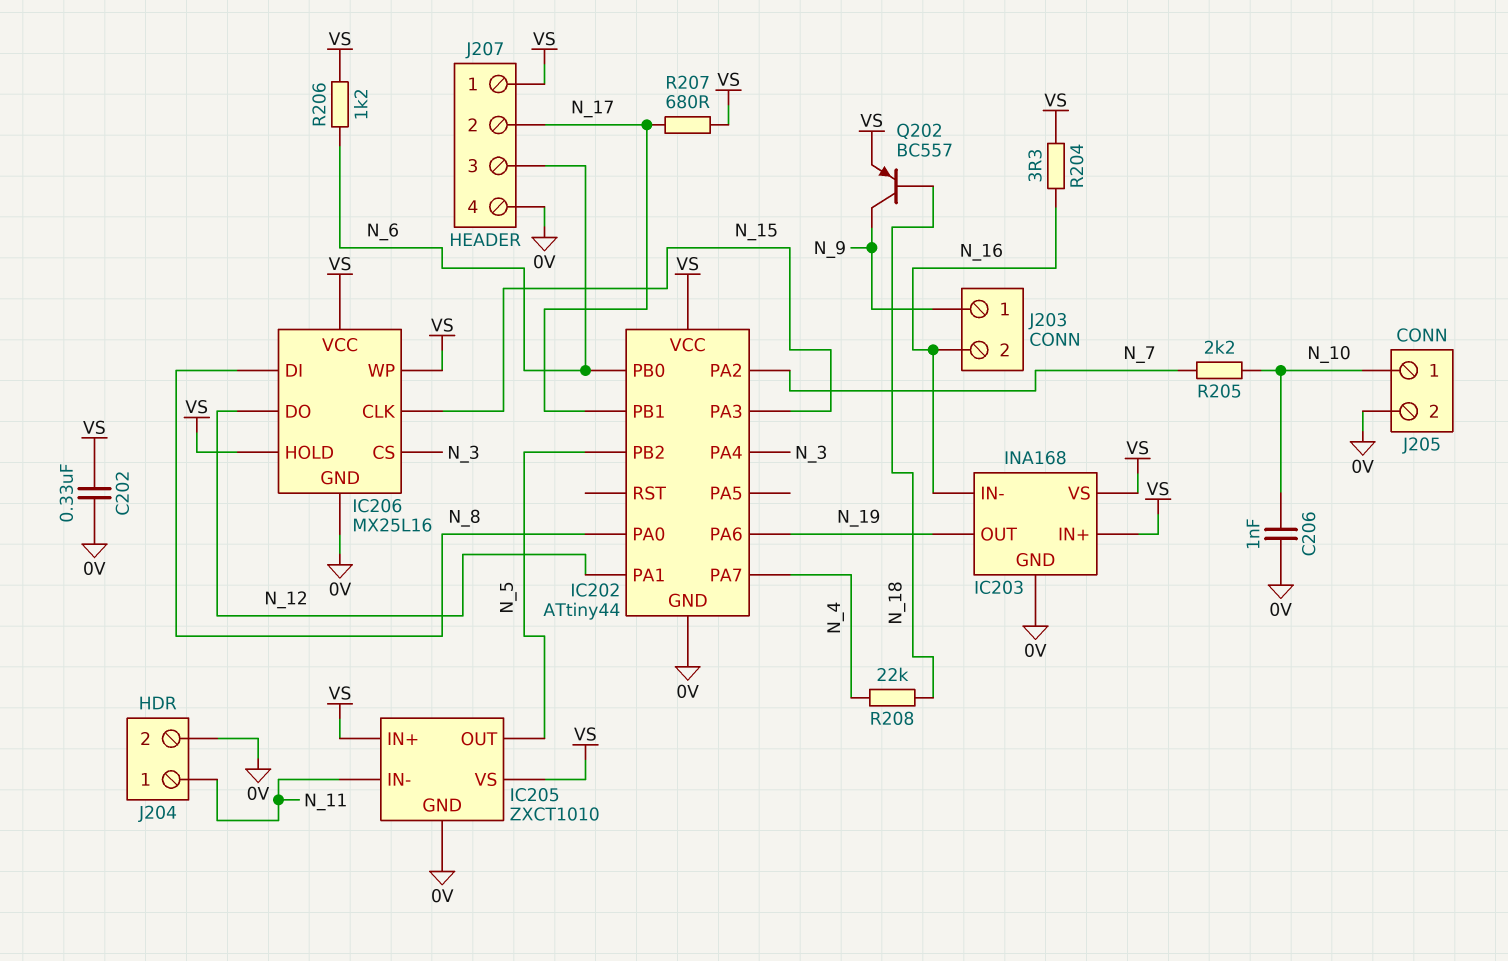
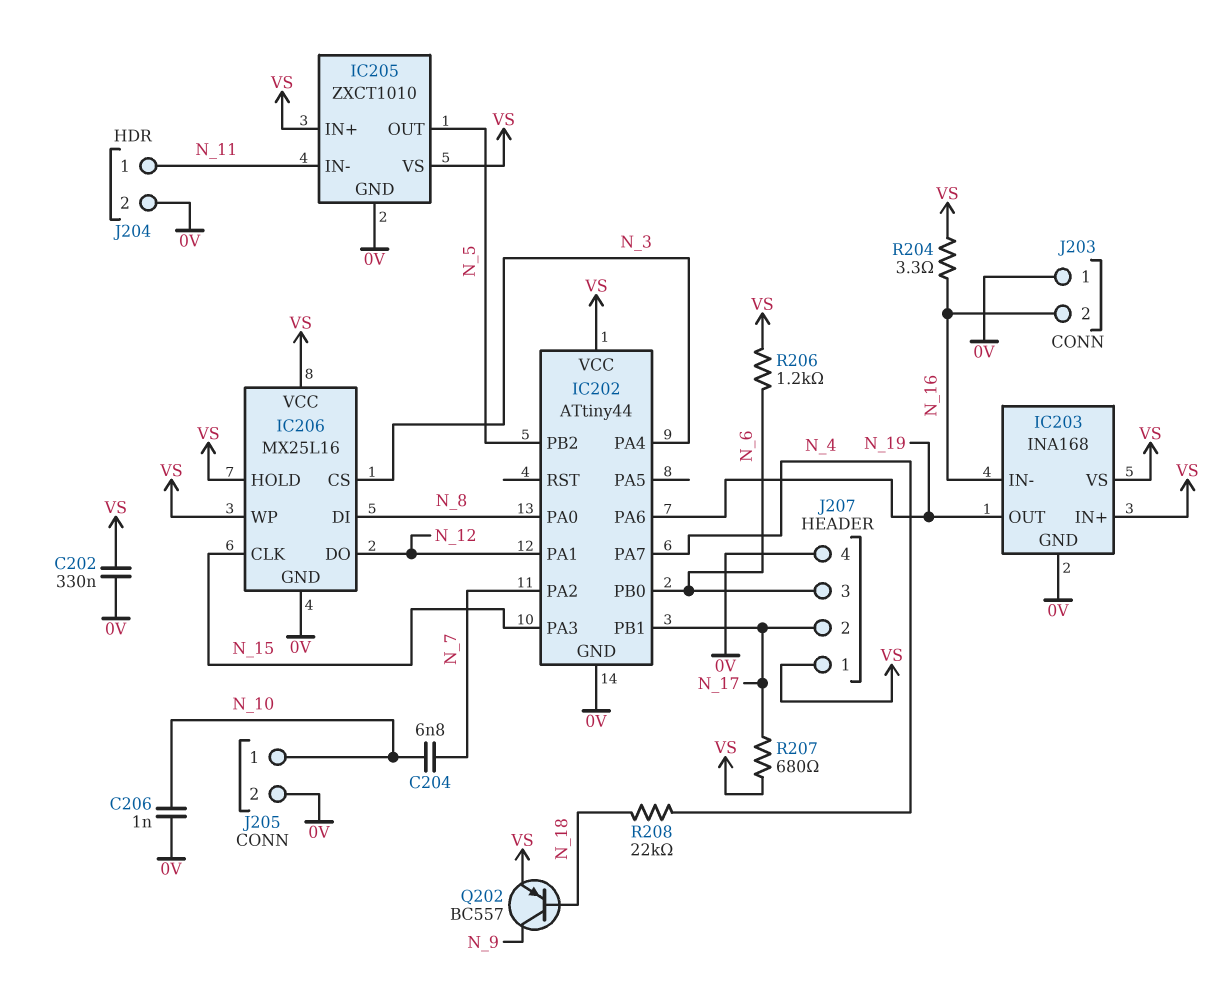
C204: none -> 6.8nF (N_7, N_10)
J203 pin 1: N_9 -> 0V
R205: 2.2k (N_7, N_10) -> none

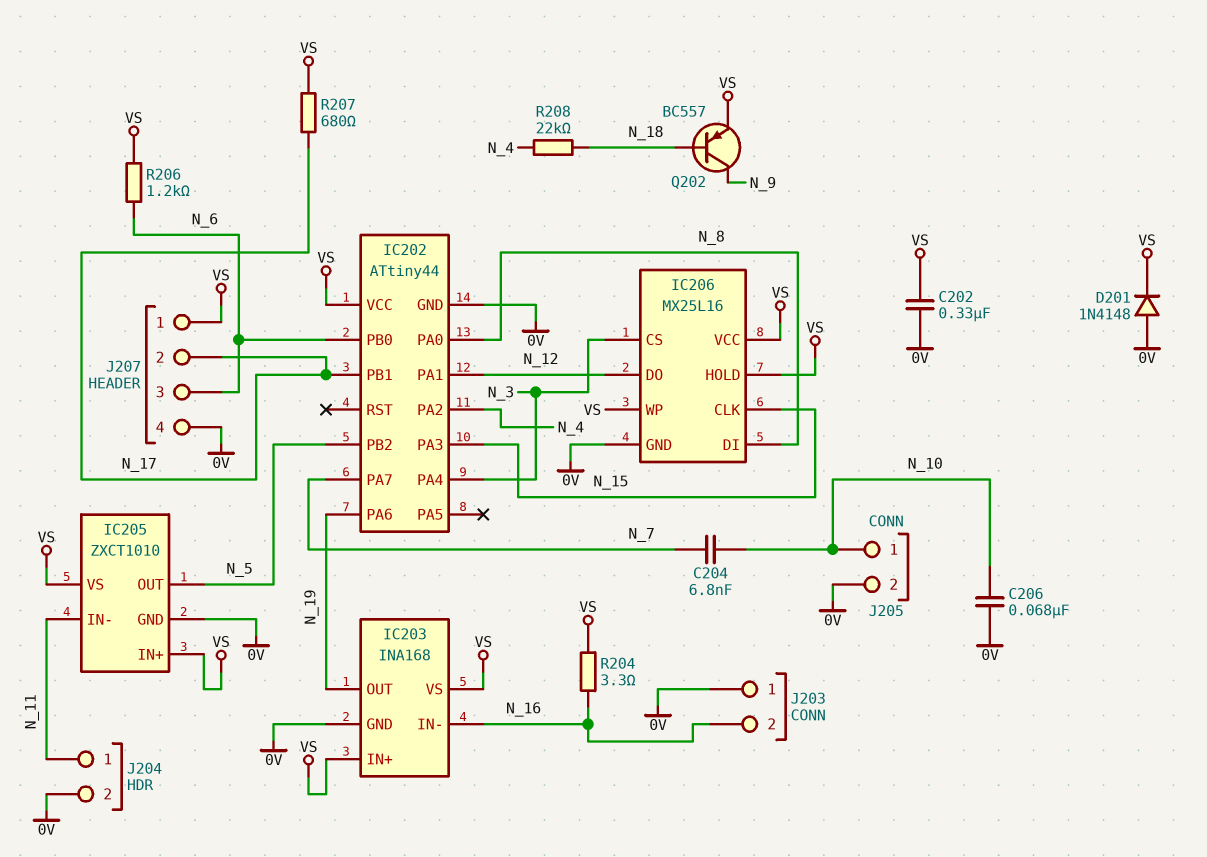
C206: 1nF (0V, N_10) -> 68nF (0V, N_10)
D201: none -> diode 1N4148 (A 0V, K VS)
IC202 pin PA2: N_7 -> N_4
IC202 pin PA7: N_4 -> N_7

